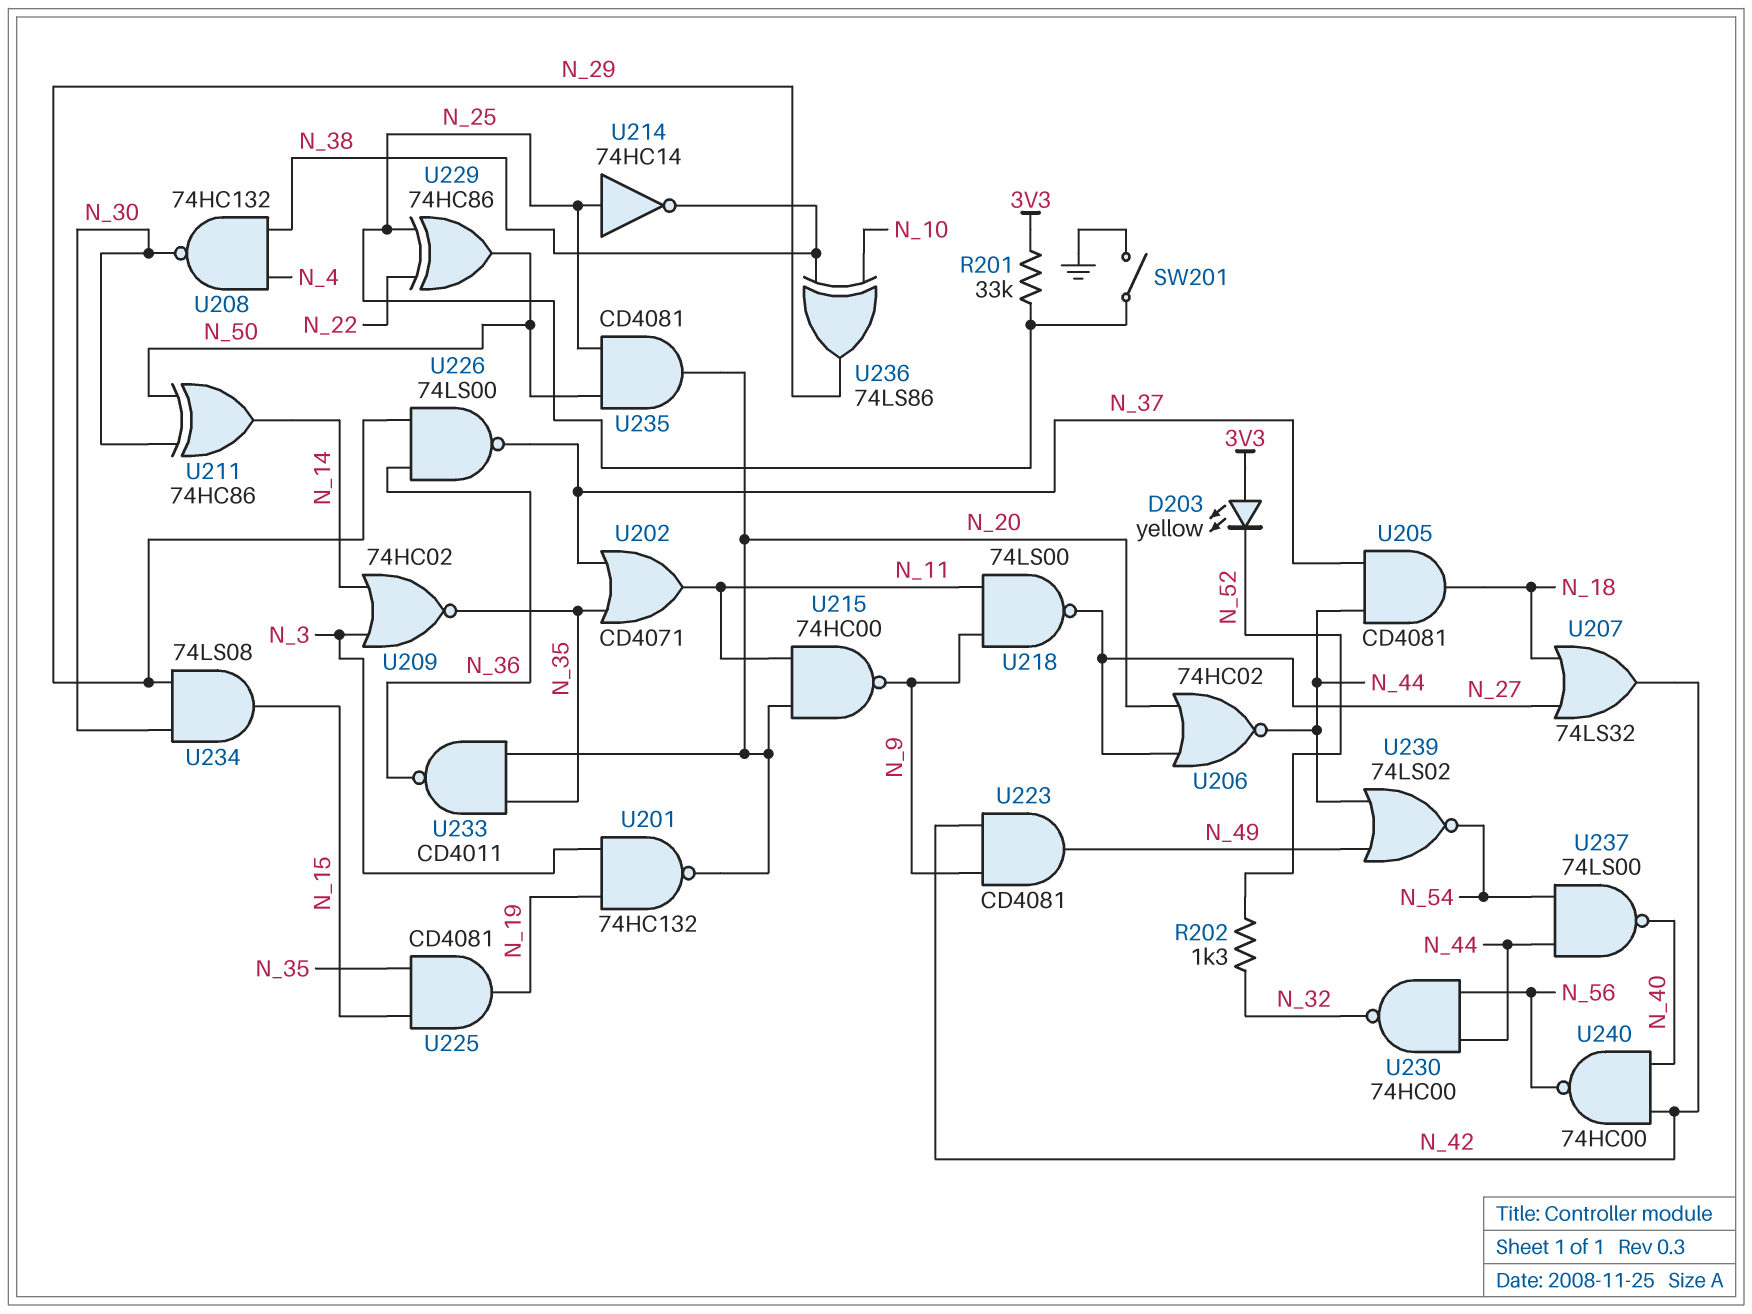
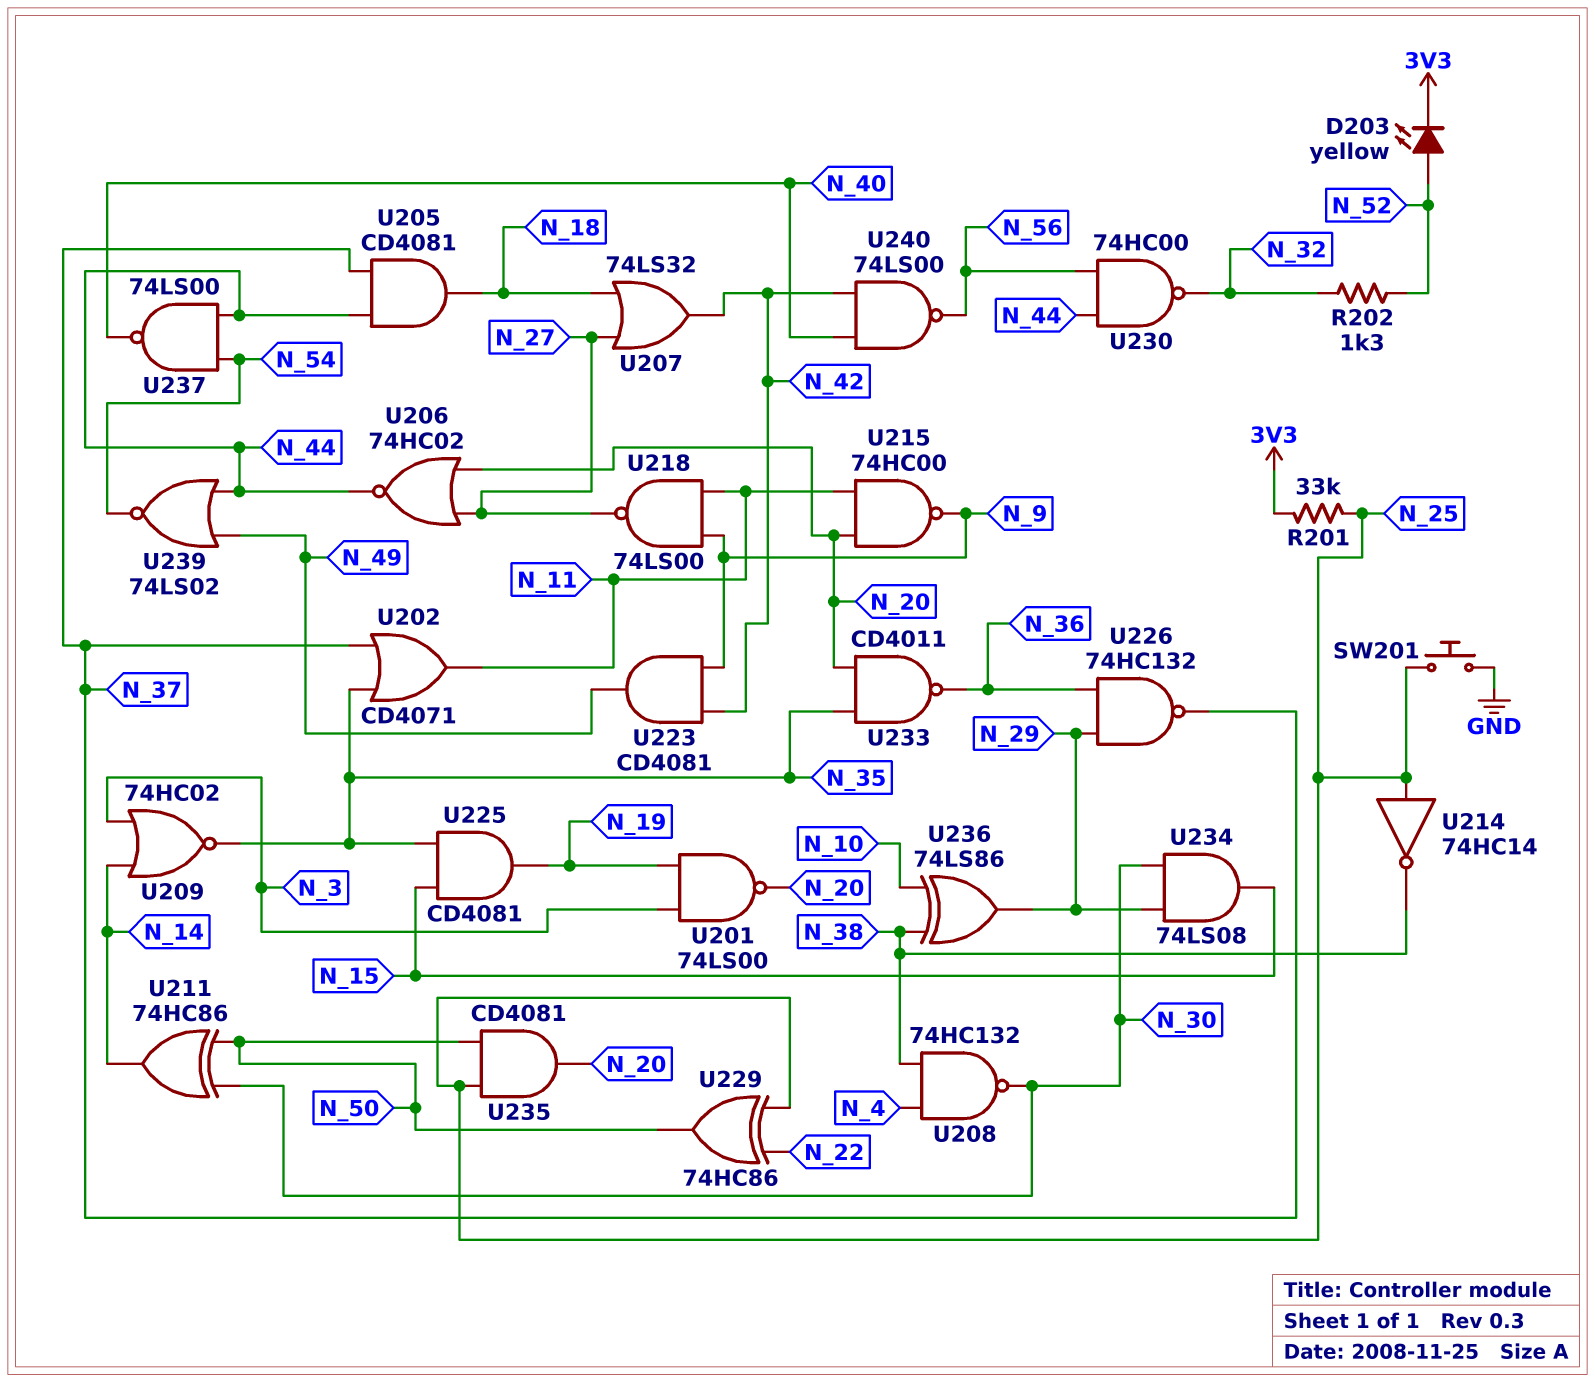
D203: LED yellow (A 3V3, K N_52) -> LED yellow (A N_52, K 3V3)
SW201: switch (GND, N_25) -> button (GND, N_25)
U201: NAND 74HC132 (in N_3, in N_19, out N_20) -> NAND 74LS00 (in N_3, in N_19, out N_20)
U226: NAND 74LS00 (in N_29, in N_36, out N_37) -> NAND 74HC132 (in N_29, in N_36, out N_37)
U240: NAND 74HC00 (in N_40, in N_42, out N_56) -> NAND 74LS00 (in N_40, in N_42, out N_56)

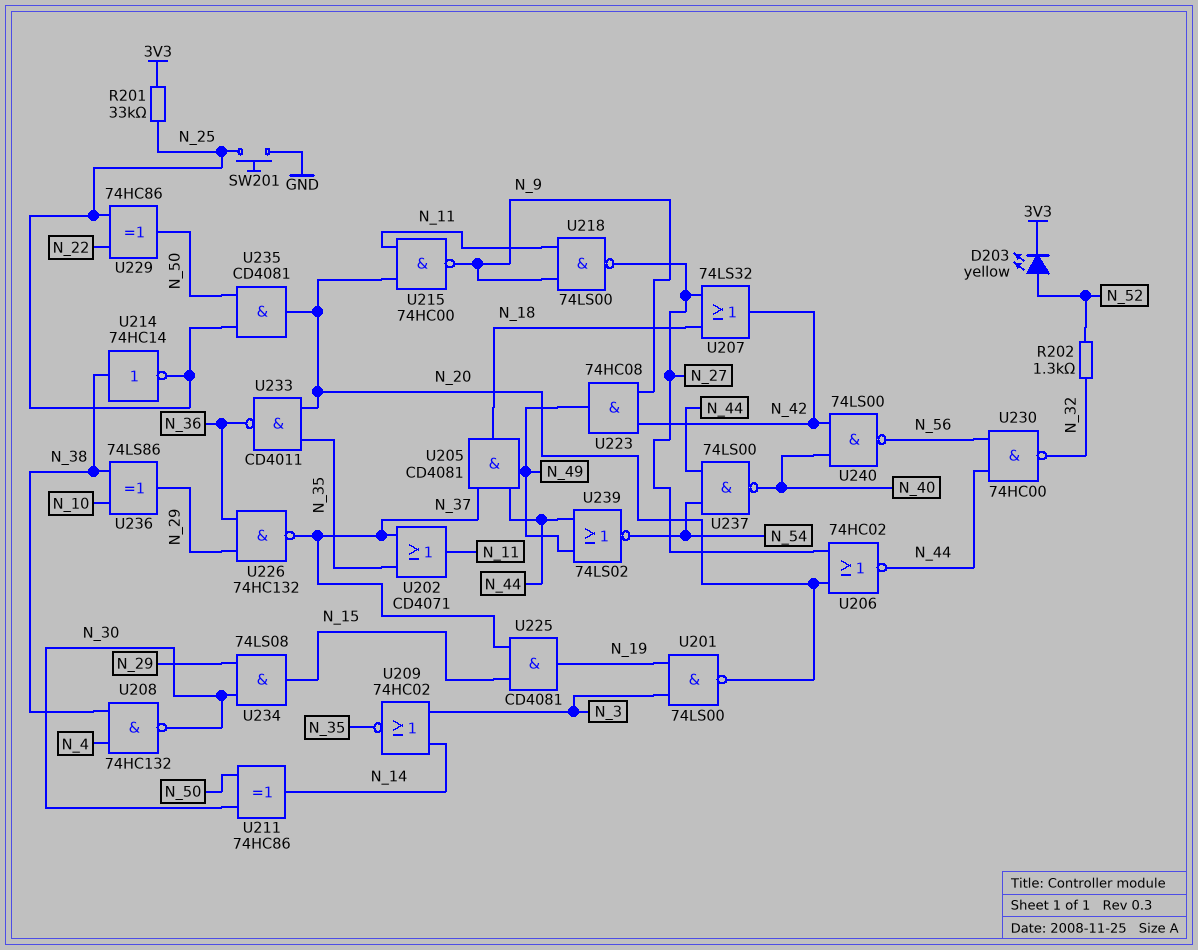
U214: NOT 74HC14 (in N_25, out N_38) -> NOT 74HC14 (in N_38, out N_25)
U223: AND CD4081 (in N_9, in N_42, out N_49) -> AND 74HC08 (in N_9, in N_42, out N_49)
U225: AND CD4081 (in N_15, in N_35, out N_19) -> AND CD4081 (in N_15, in N_37, out N_19)

